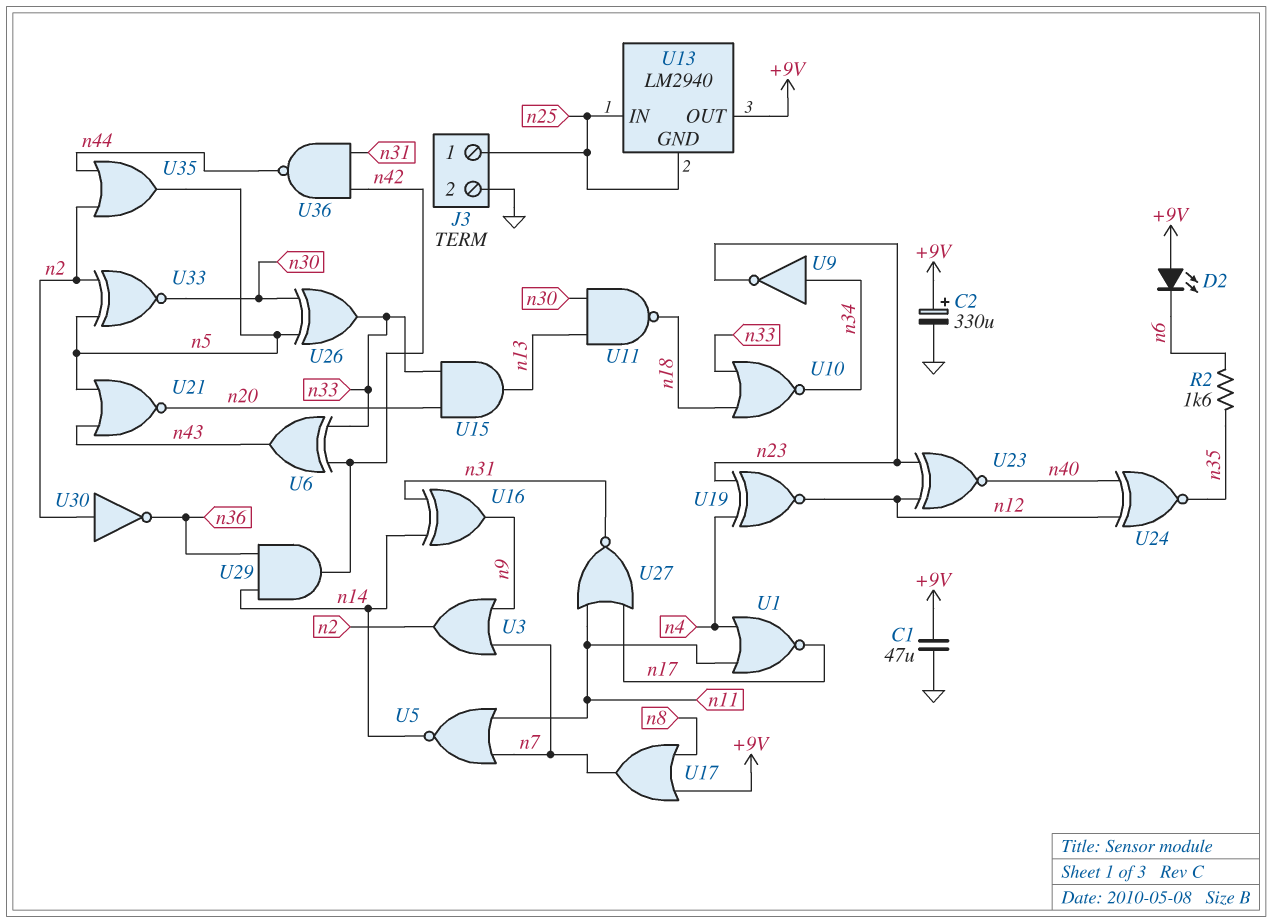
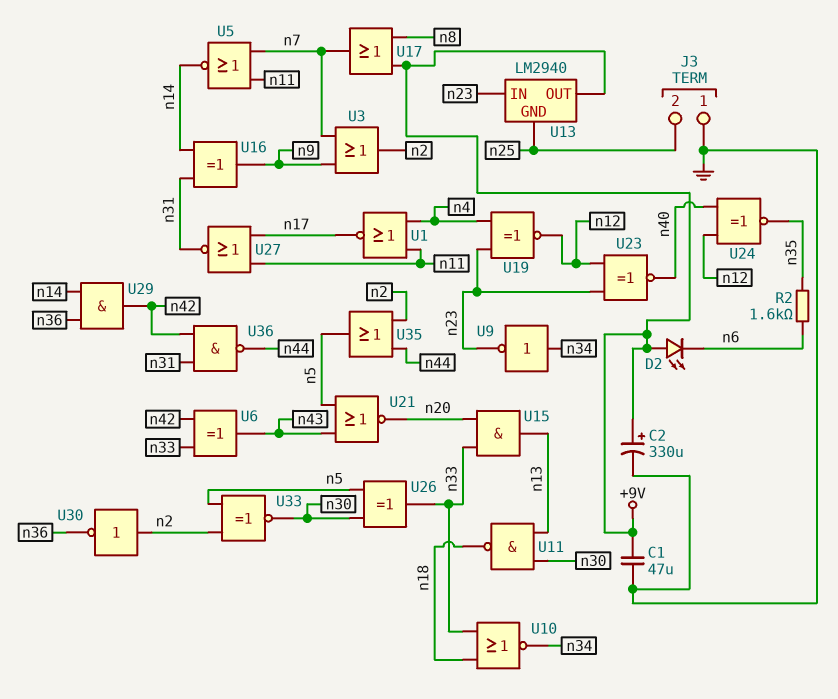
J3 pin 1: n25 -> GND
J3 pin 2: GND -> n25
U13 pin IN: n25 -> n23

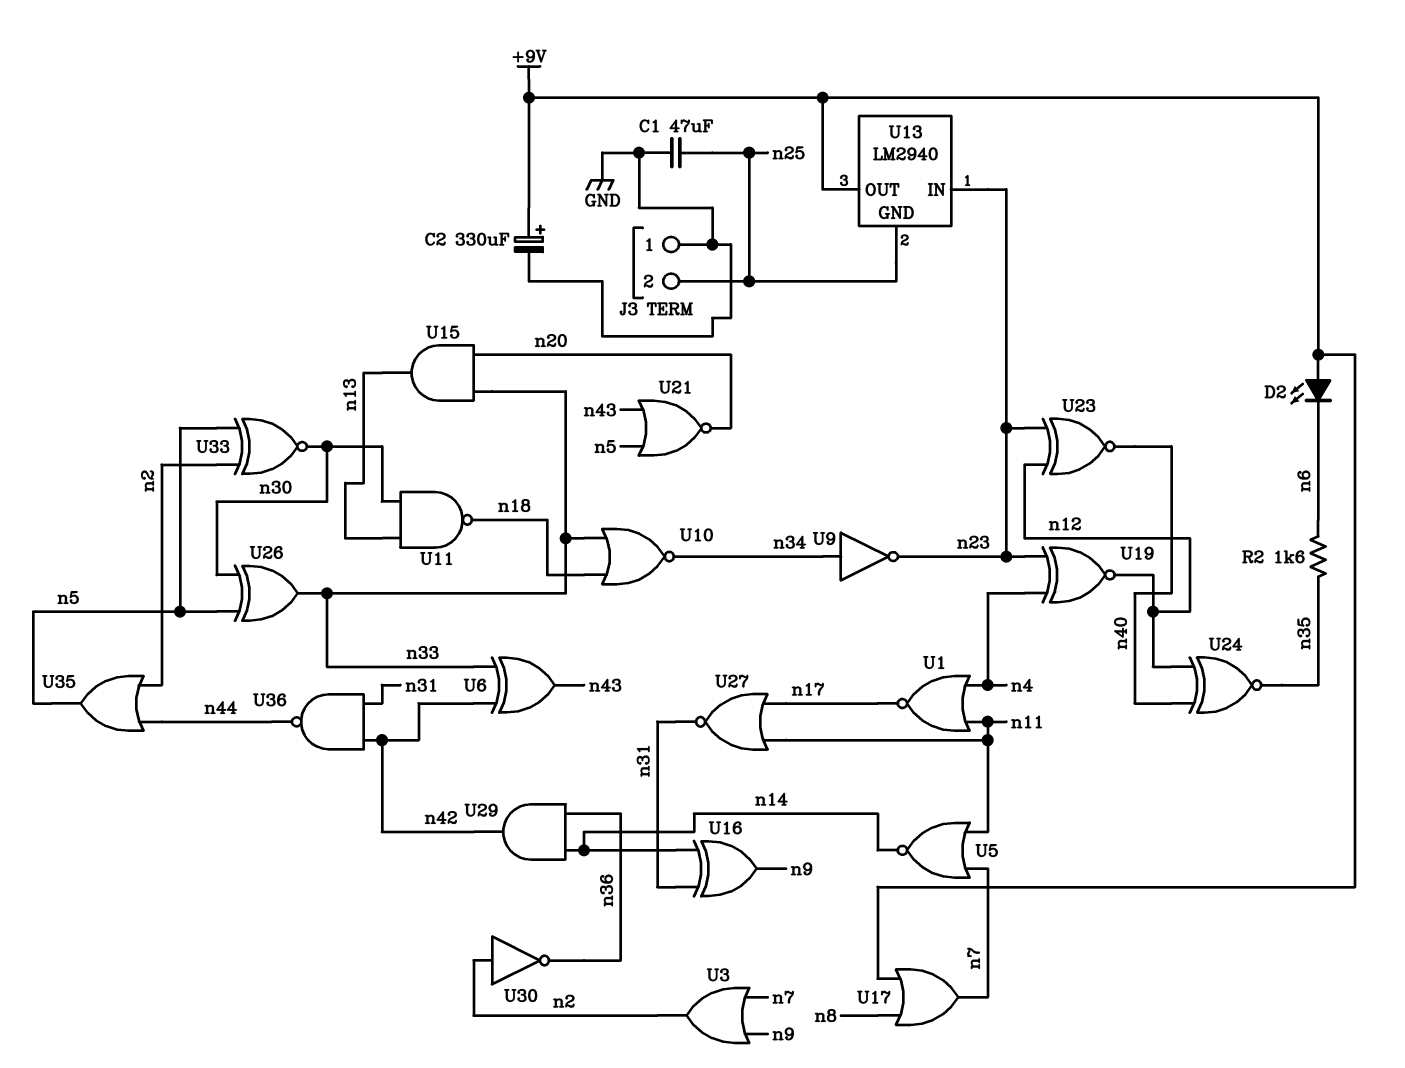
C1: 47uF (+9V, GND) -> 47uF (GND, n25)

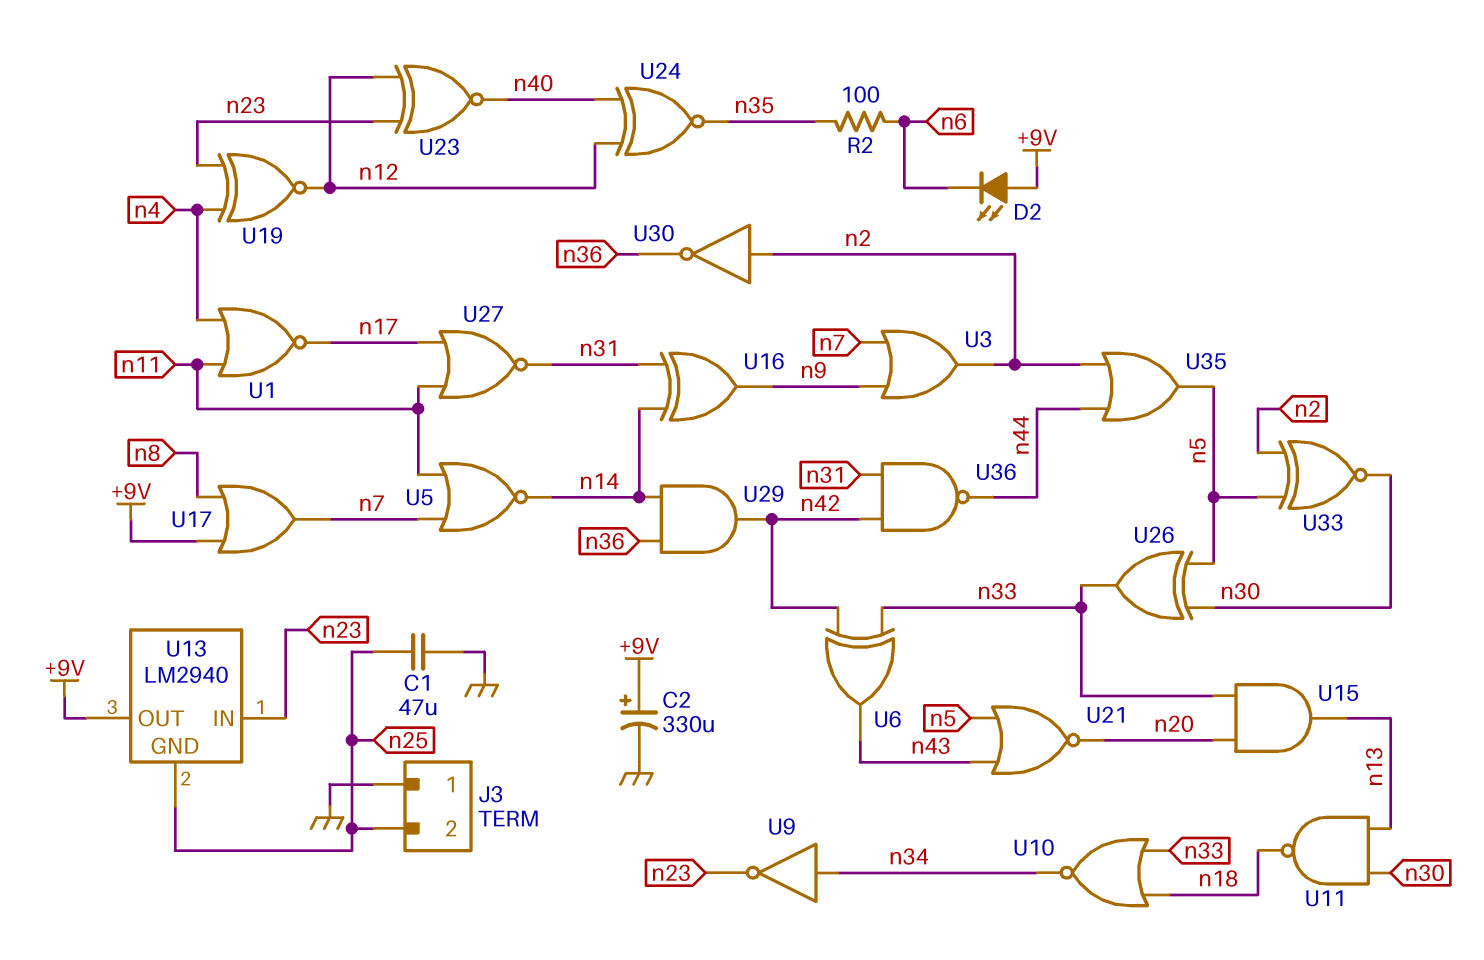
R2: 1.6k (n6, n35) -> 100 (n6, n35)

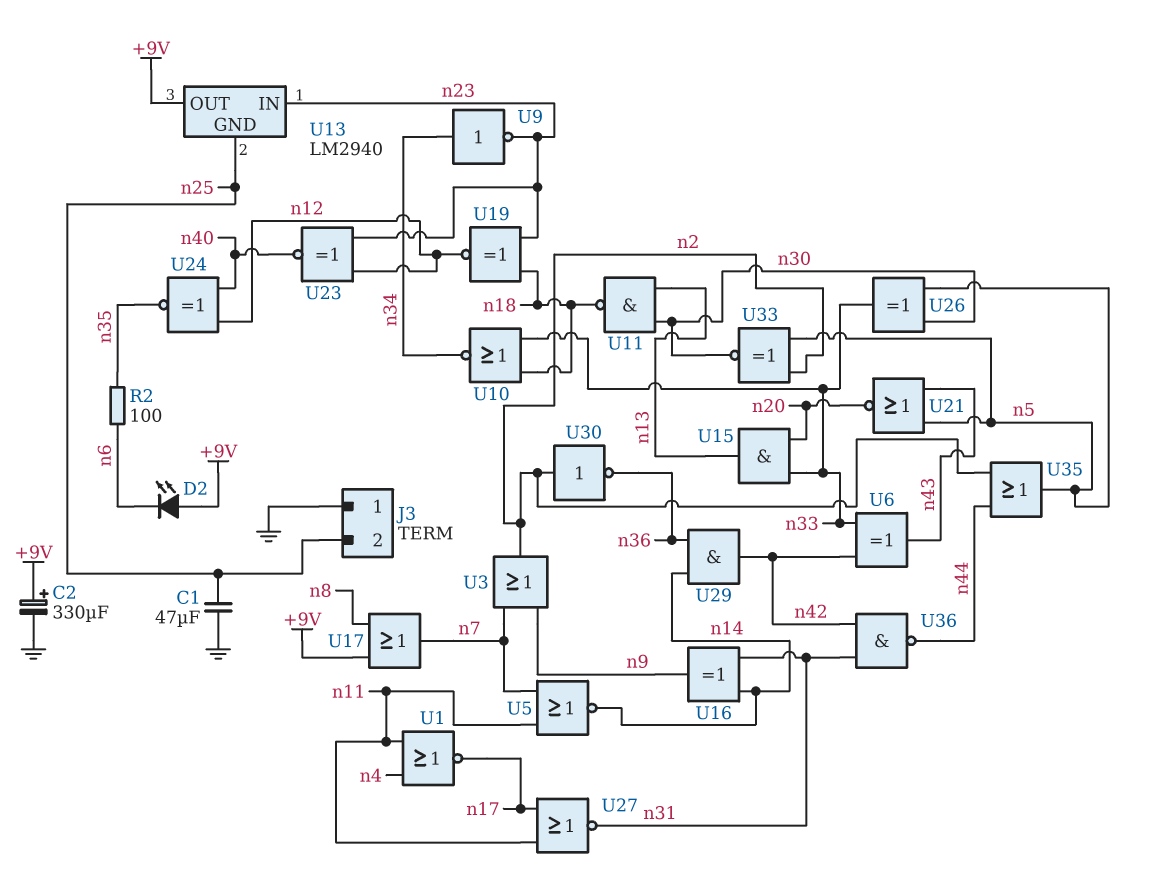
U19: XNOR (in n4, in n23, out n12) -> XNOR (in n18, in n23, out n12)

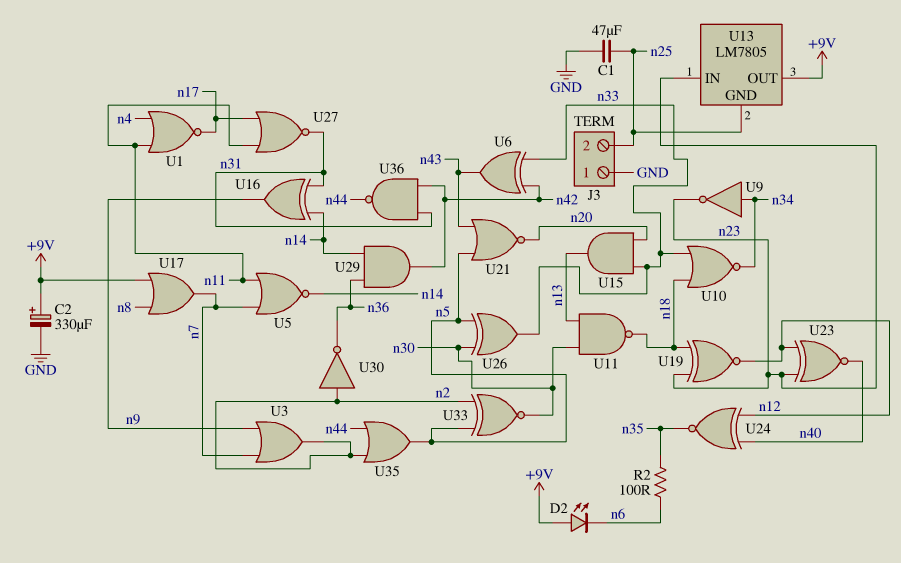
U13: LM2940 -> LM7805

